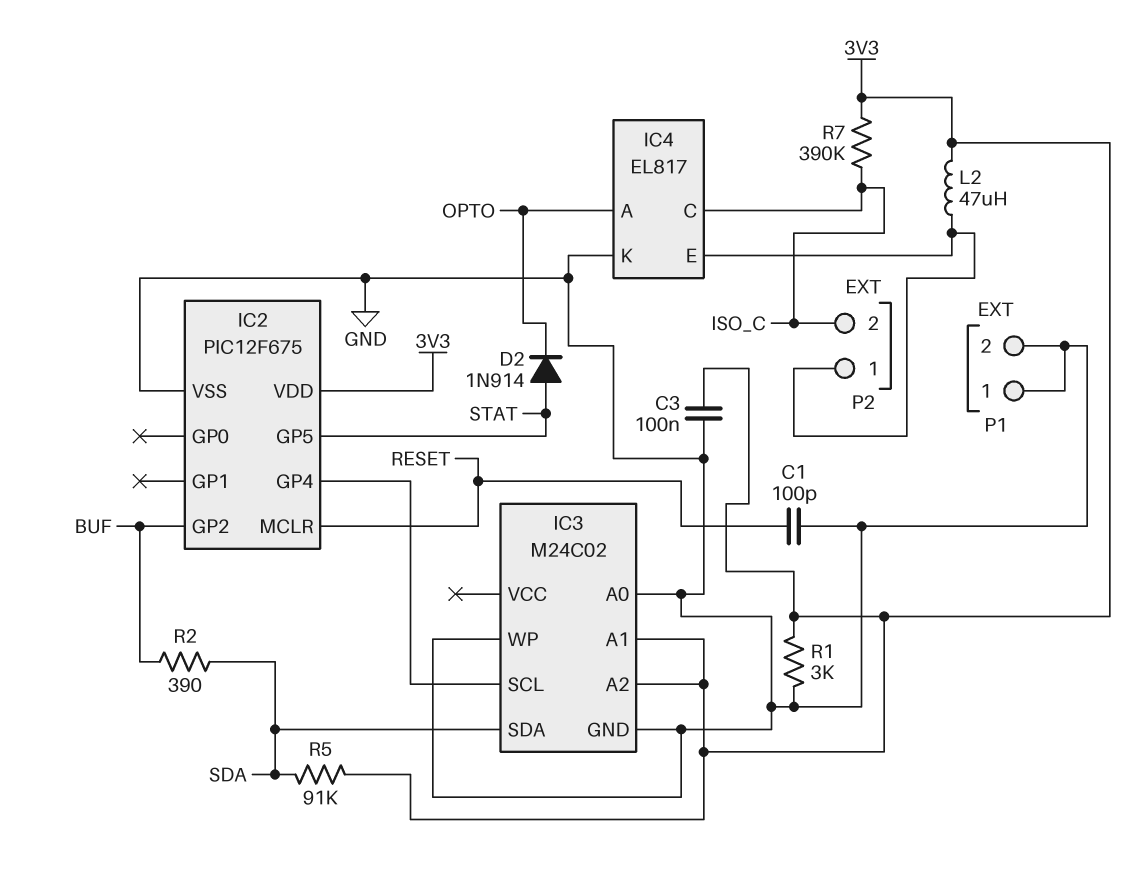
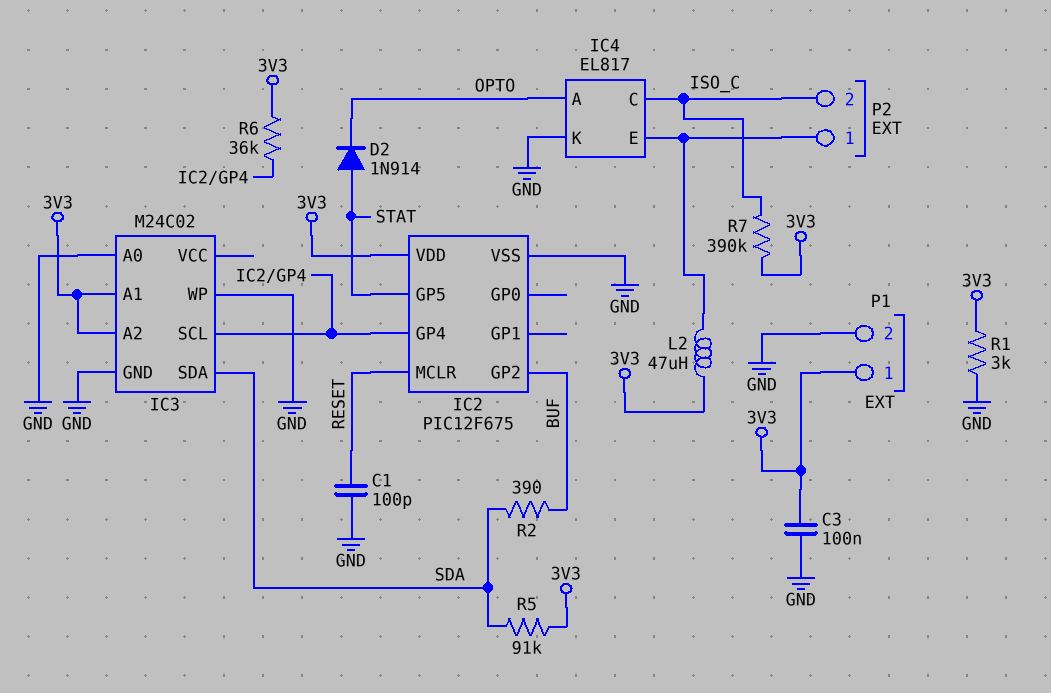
P1 pin 1: GND -> 3V3
R6: none -> 36k (3V3, IC2/GP4)

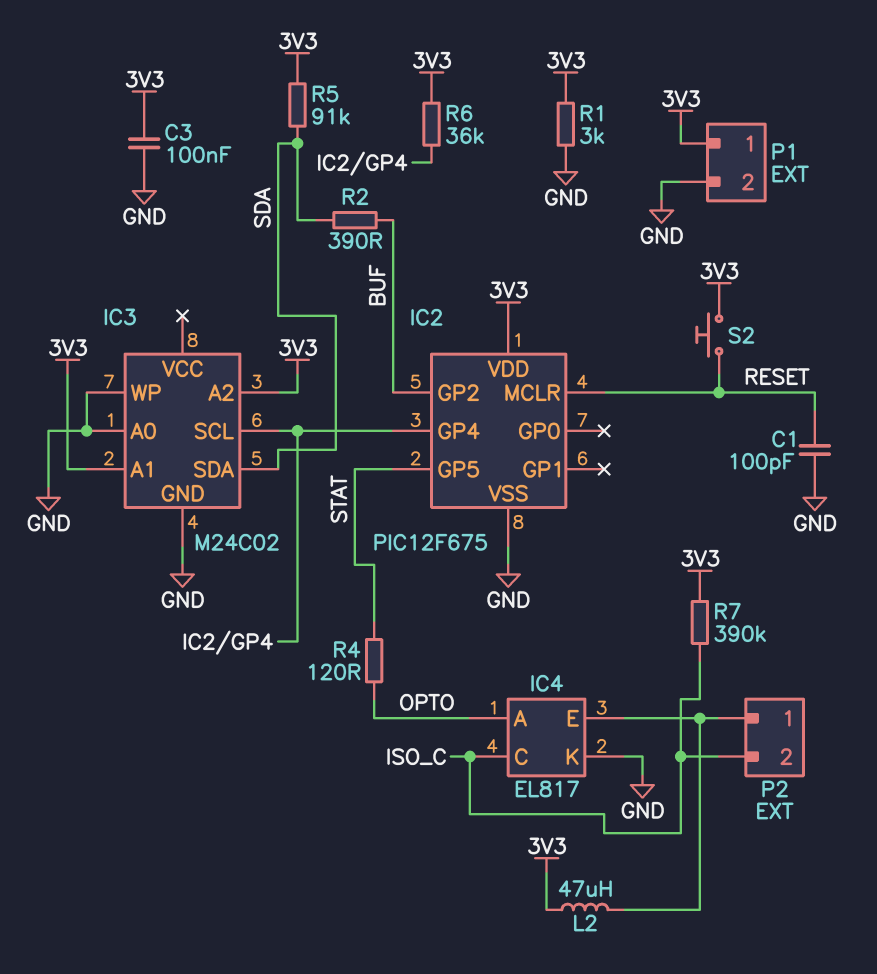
D2: diode 1N914 (A STAT, K OPTO) -> none
R4: none -> 120 (OPTO, STAT)
S2: none -> button (3V3, RESET)

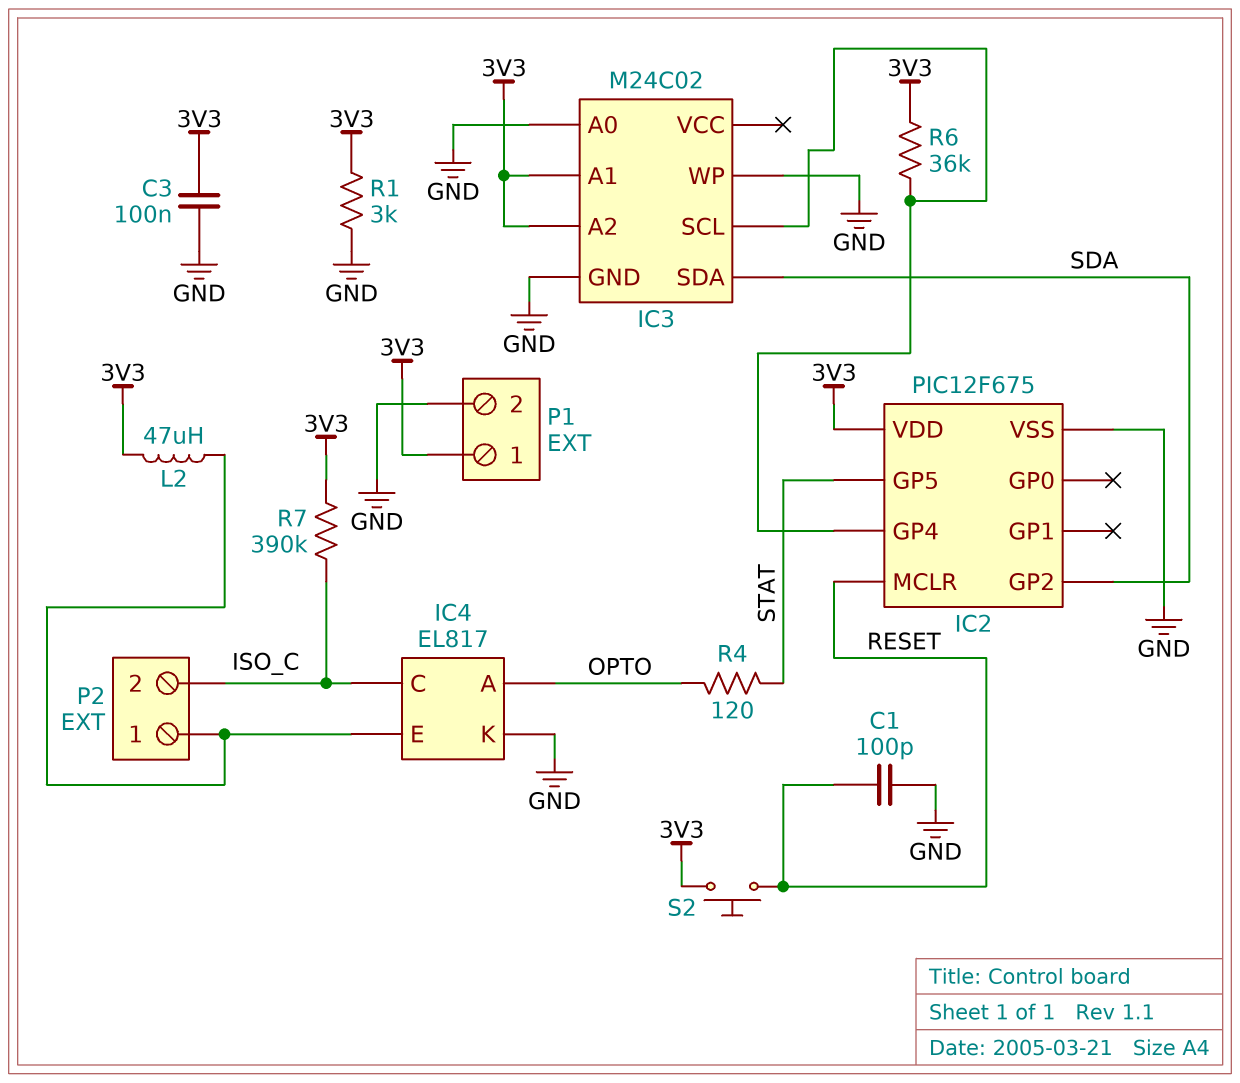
IC2 pin GP2: BUF -> SDA
R2: 390 (BUF, SDA) -> none
R5: 91k (3V3, SDA) -> none

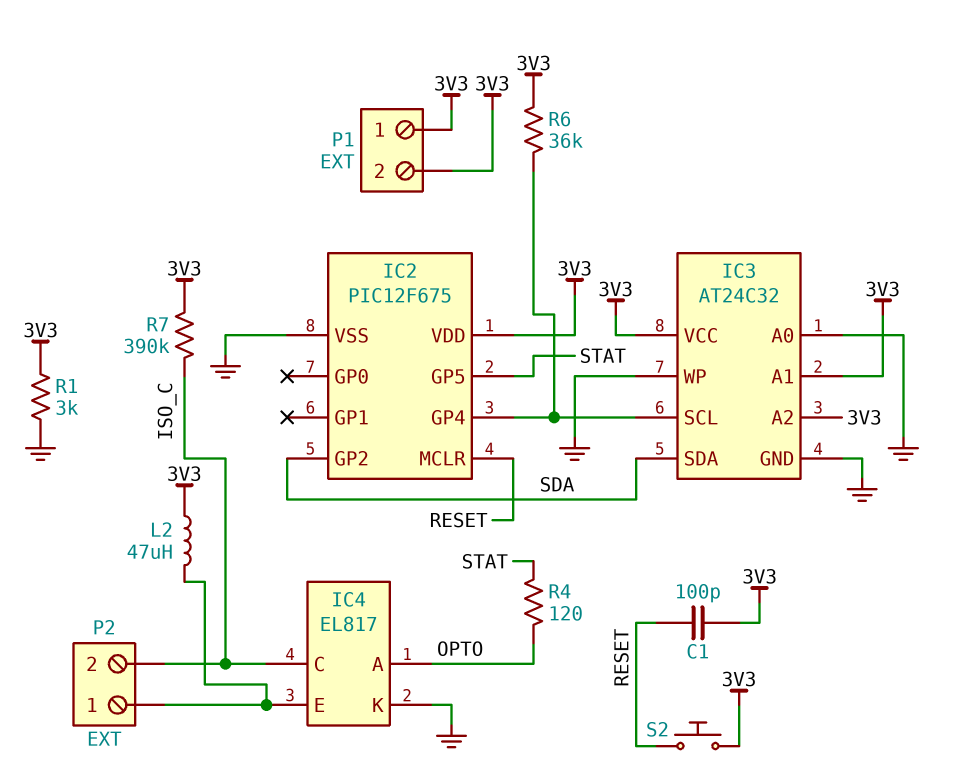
C1: 100pF (GND, RESET) -> 100pF (3V3, RESET)
C3: 100nF (3V3, GND) -> none
IC3: M24C02 -> AT24C32
IC3 pin VCC: none -> 3V3
P1 pin 2: GND -> 3V3

